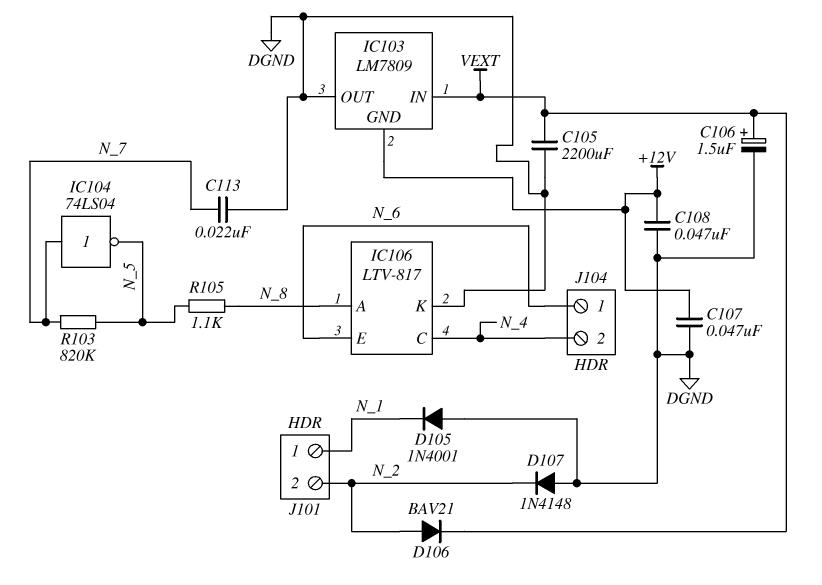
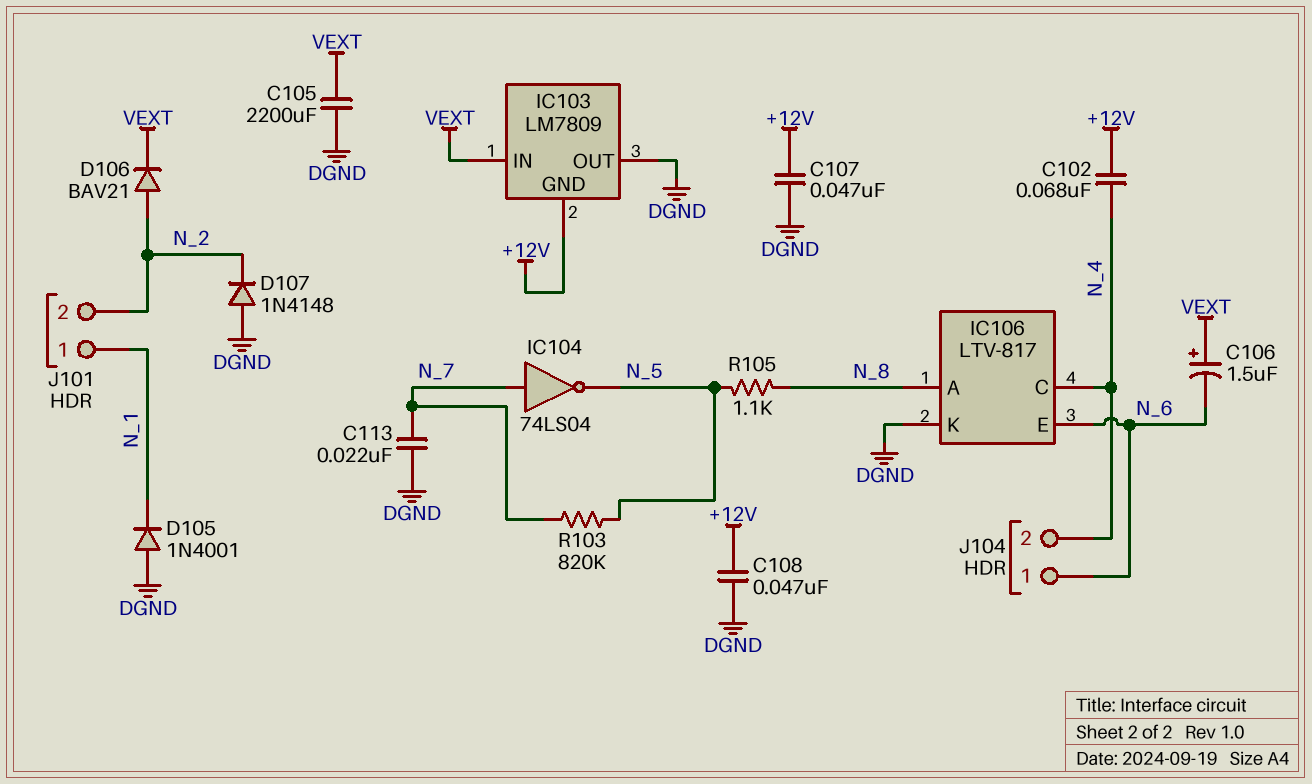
C102: none -> 68nF (+12V, N_4)
C106: 1.5uF (plus VEXT, minus DGND) -> 1.5uF (plus VEXT, minus N_6)

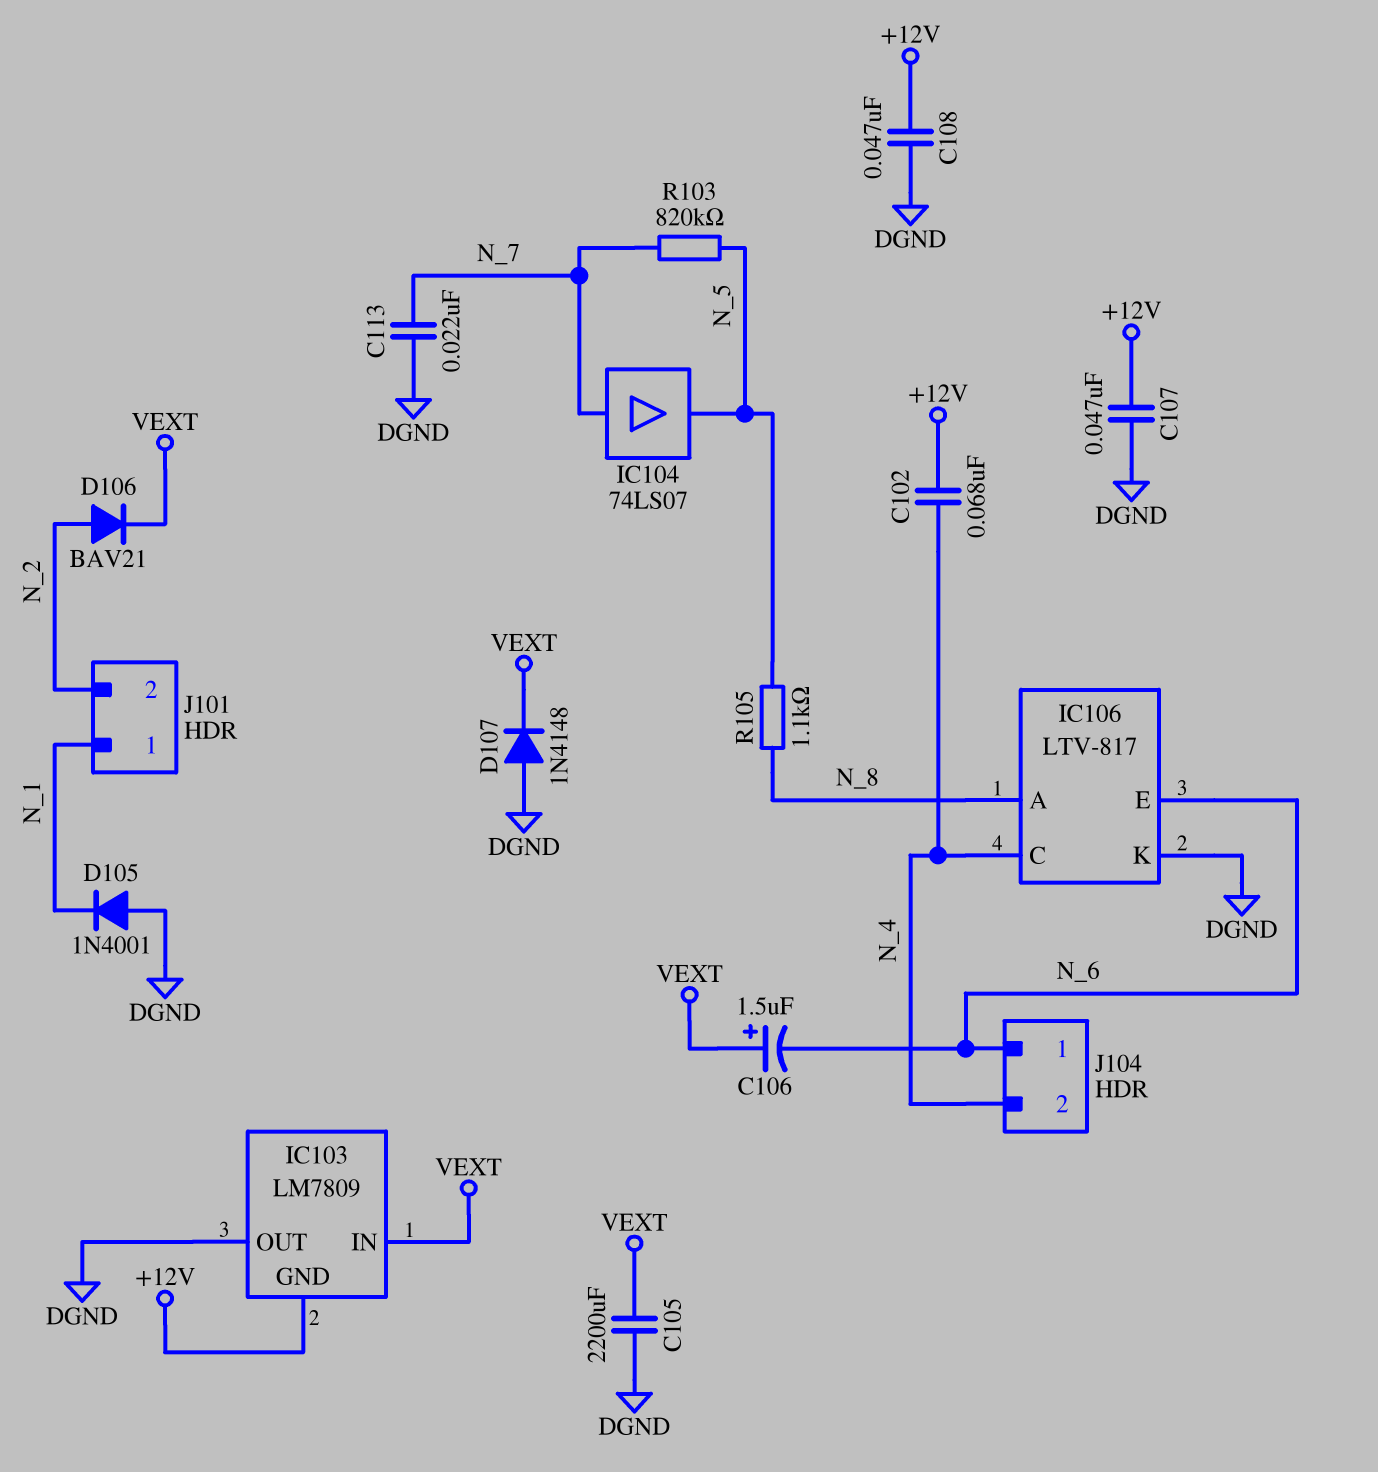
D107: diode 1N4148 (A DGND, K N_2) -> diode 1N4148 (A DGND, K VEXT)
IC104: NOT 74LS04 (in N_7, out N_5) -> buffer 74LS07 (in N_7, out N_5)

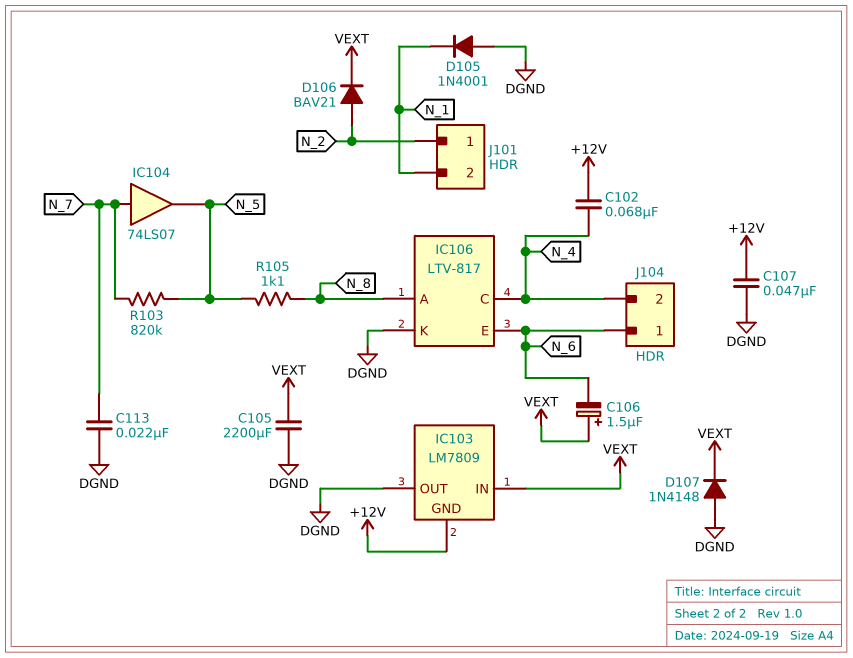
C108: 47nF (+12V, DGND) -> none
J101 pin 1: N_1 -> N_2
J101 pin 2: N_2 -> N_1

